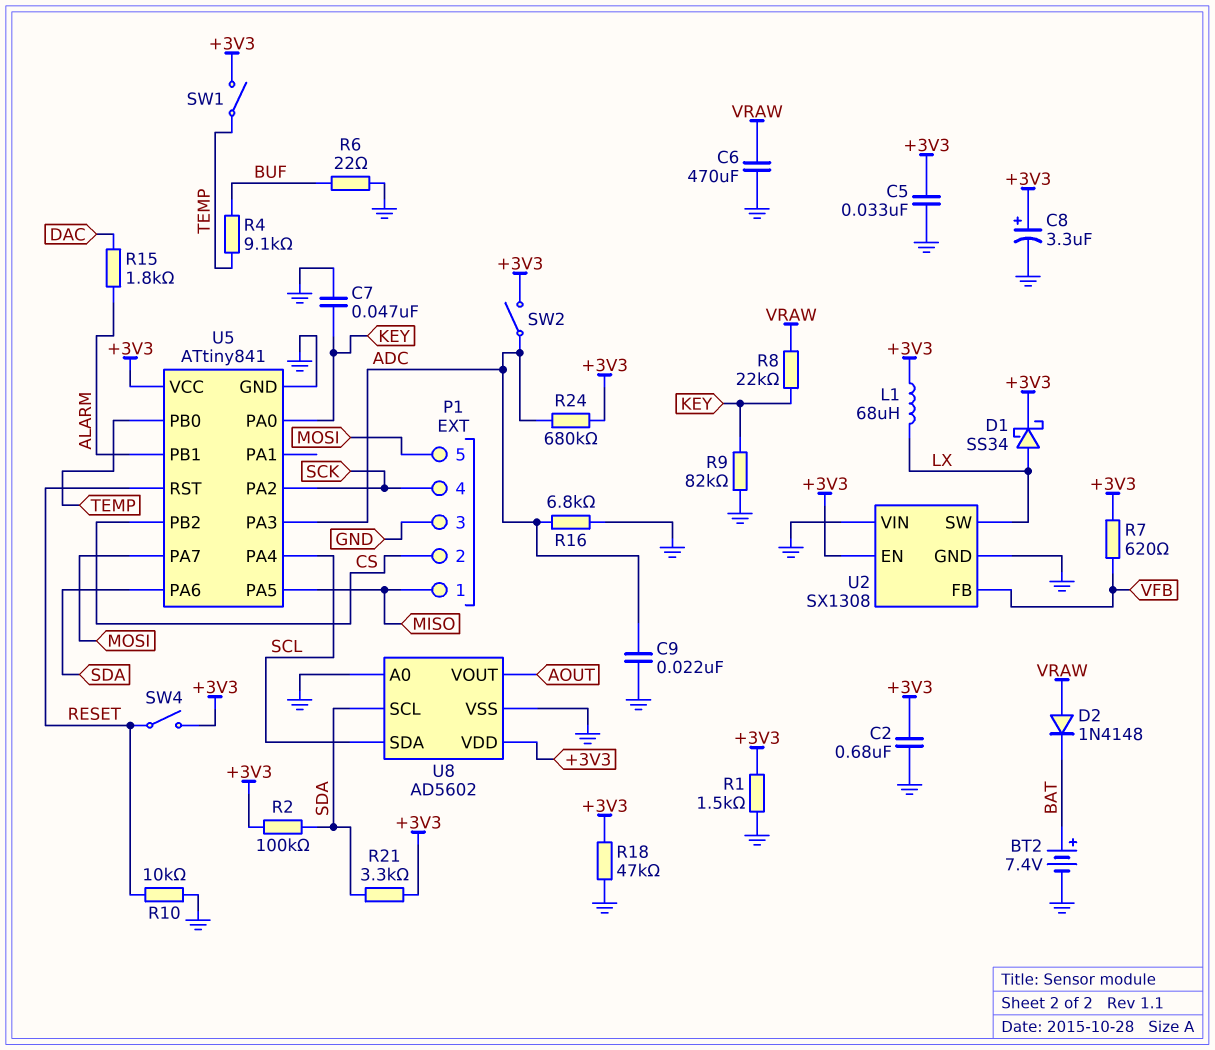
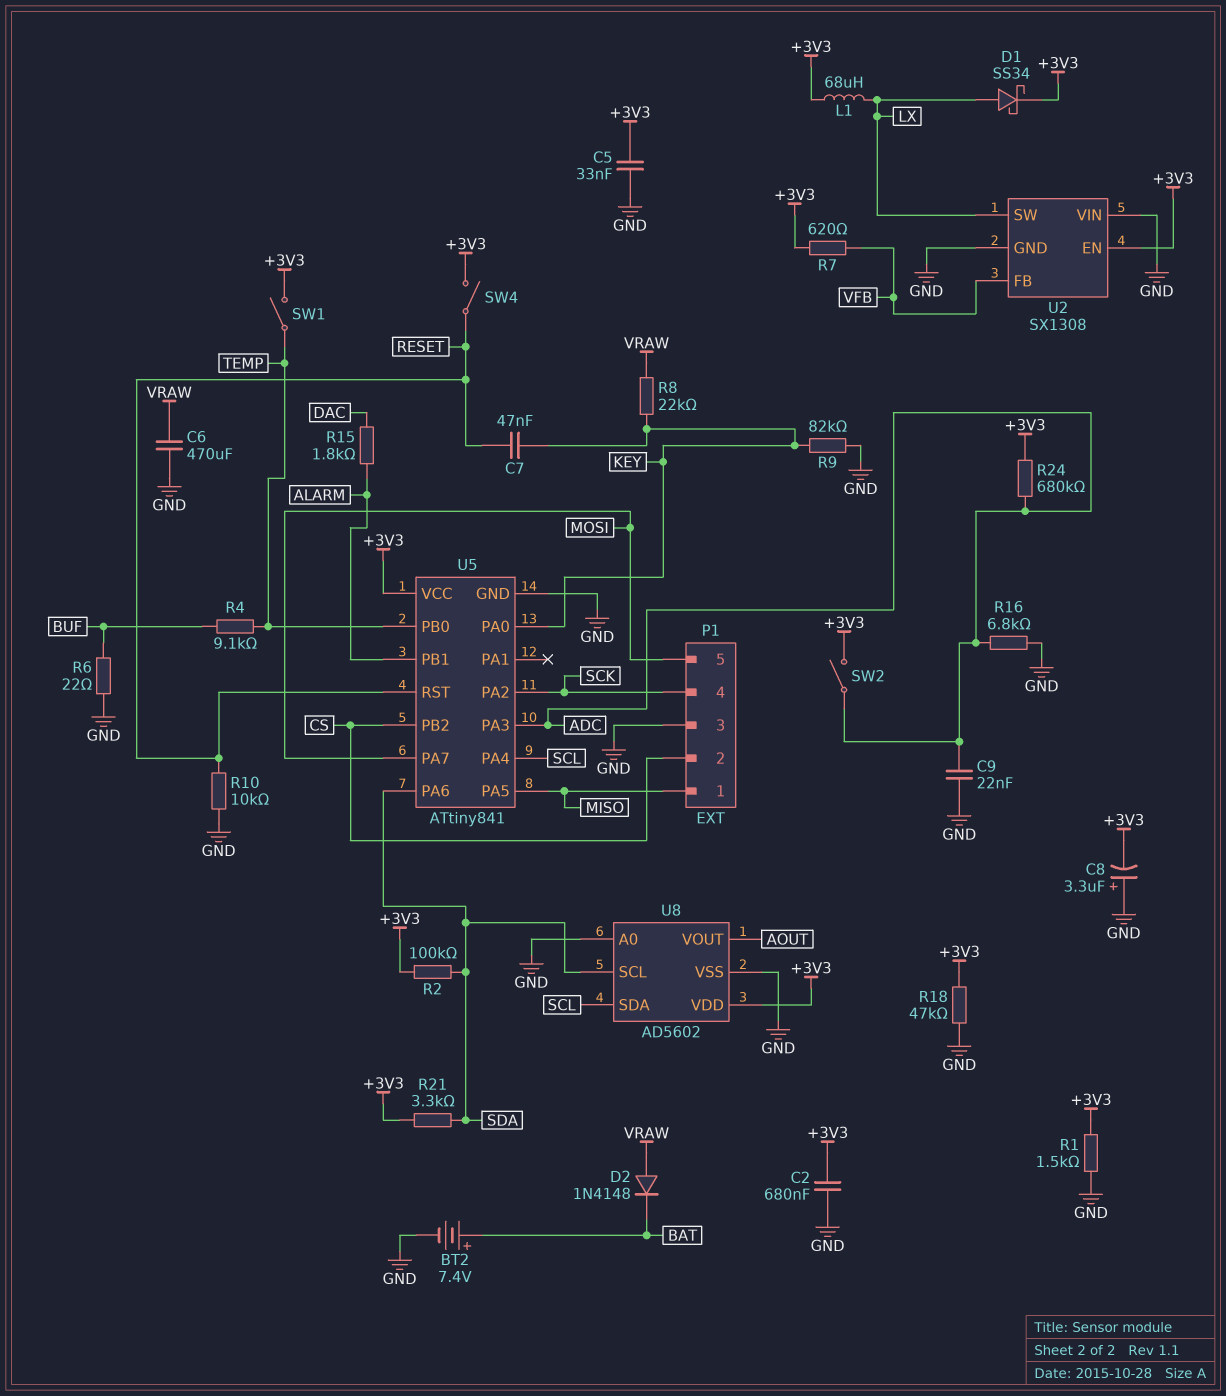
C7: 47nF (GND, KEY) -> 47nF (KEY, RESET)
C8: 3.3uF (plus +3V3, minus GND) -> 3.3uF (plus GND, minus +3V3)

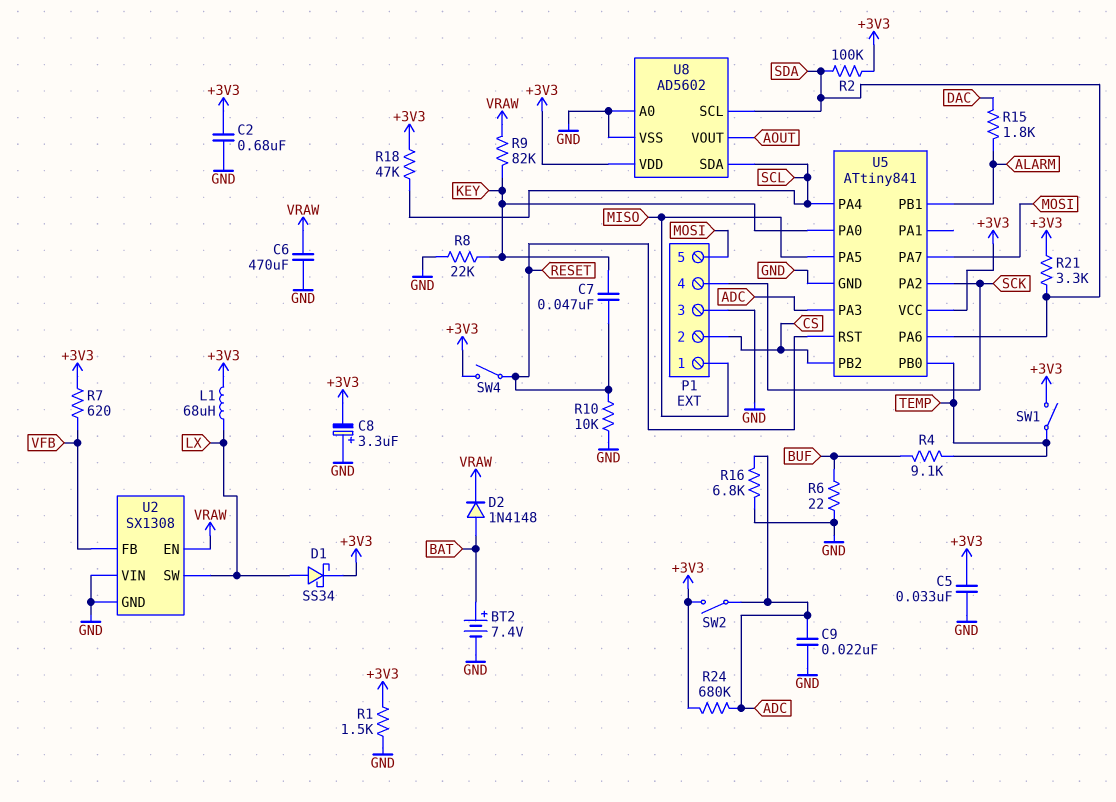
D2: diode 1N4148 (A VRAW, K BAT) -> diode 1N4148 (A BAT, K VRAW)
R8: 22k (KEY, VRAW) -> 22k (GND, KEY)
R9: 82k (GND, KEY) -> 82k (KEY, VRAW)
R18: 47k (+3V3, GND) -> 47k (+3V3, SCL)
U2 pin EN: +3V3 -> VRAW

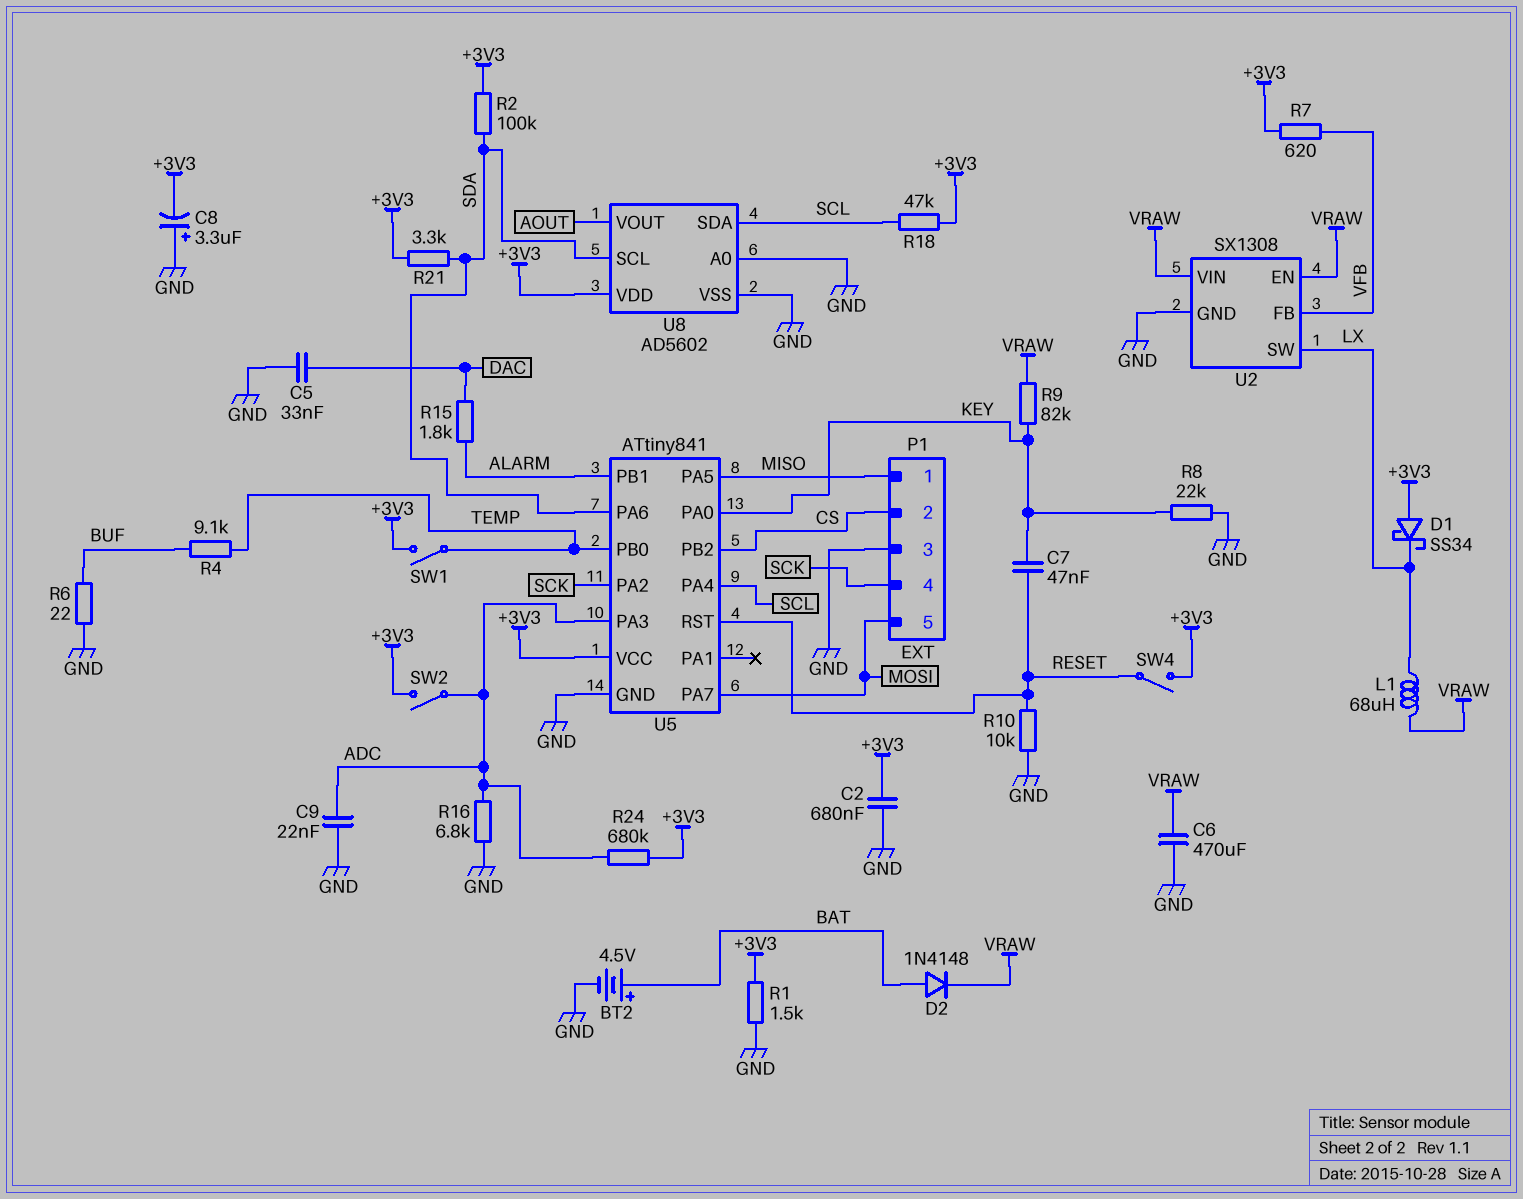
BT2: 7.4V (plus BAT, minus GND) -> 4.5V (plus BAT, minus GND)
C5: 33nF (+3V3, GND) -> 33nF (DAC, GND)
D1: schottky SS34 (A LX, K +3V3) -> schottky SS34 (A +3V3, K LX)
L1: 68uH (+3V3, LX) -> 68uH (LX, VRAW)
U2 pin VIN: GND -> VRAW

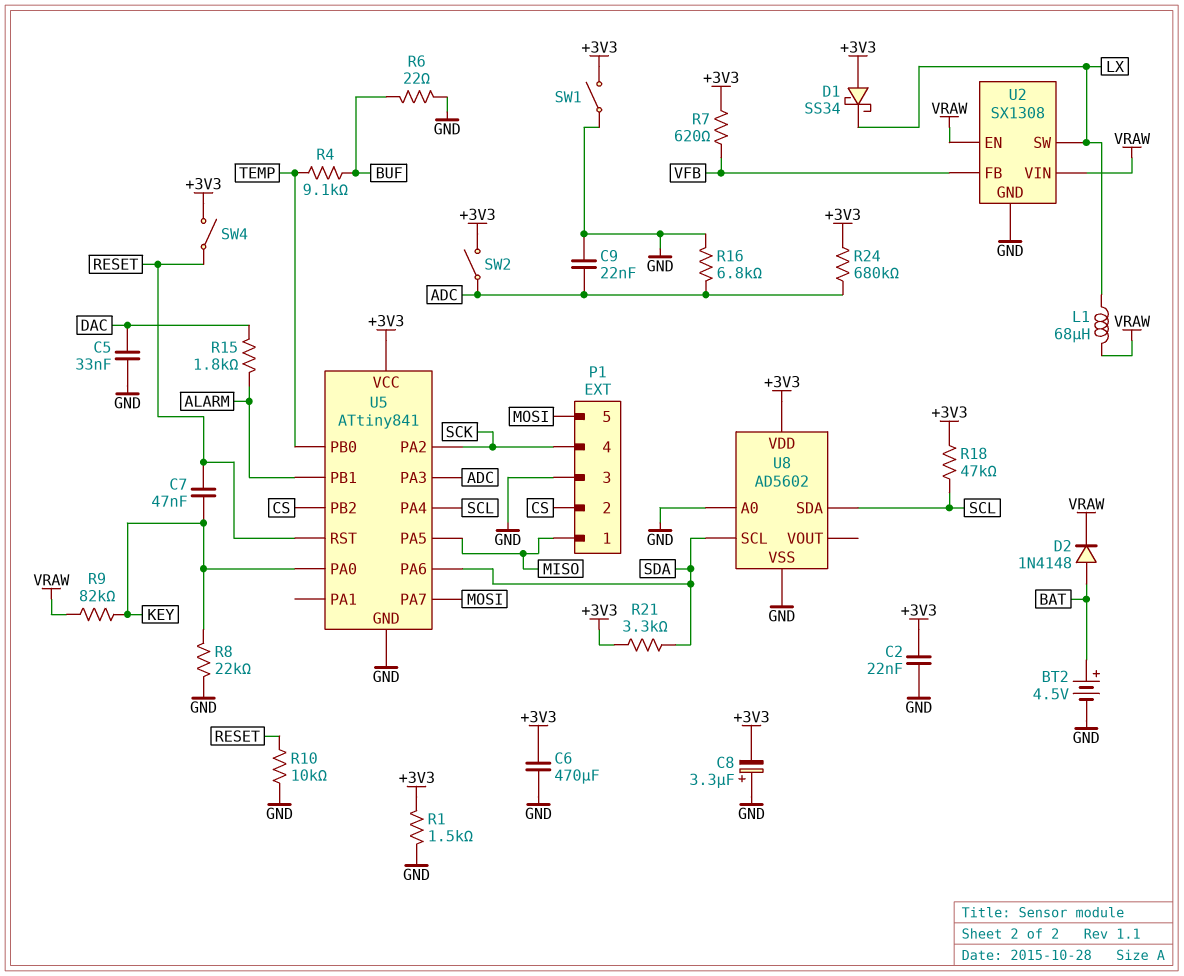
C2: 680nF (+3V3, GND) -> 22nF (+3V3, GND)
C6: 470uF (GND, VRAW) -> 470uF (+3V3, GND)
R2: 100k (+3V3, SDA) -> none
SW1: switch (+3V3, TEMP) -> switch (+3V3, GND)
U8 pin VOUT: AOUT -> none

